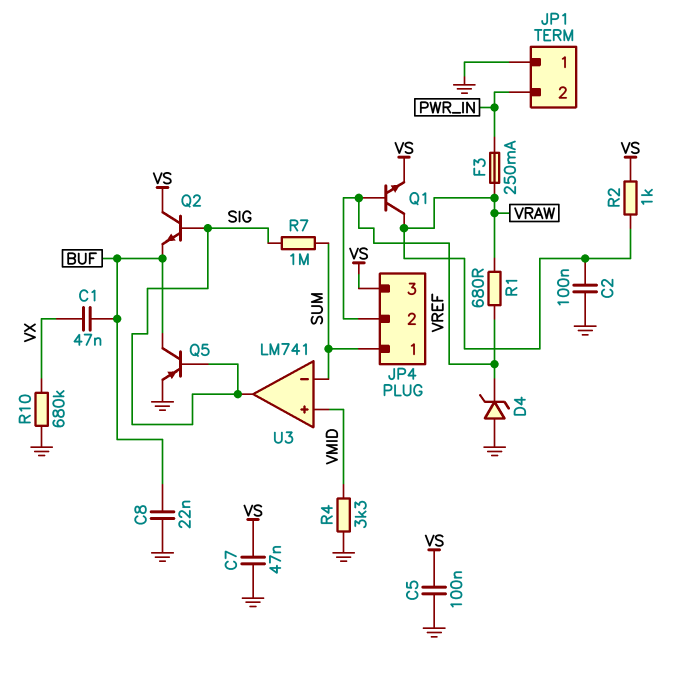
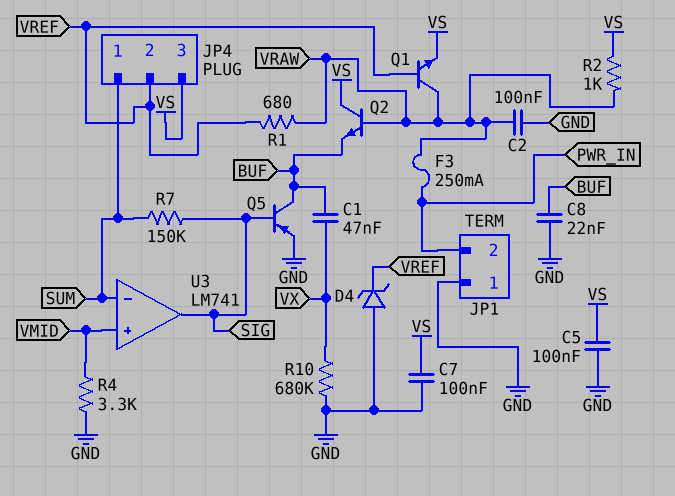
C7: 47nF (GND, VS) -> 100nF (GND, VS)
Q2: NPN (B SIG, C VS, E BUF) -> NPN (B VRAW, C VS, E BUF)
R7: 1M (SIG, SUM) -> 150k (SIG, SUM)

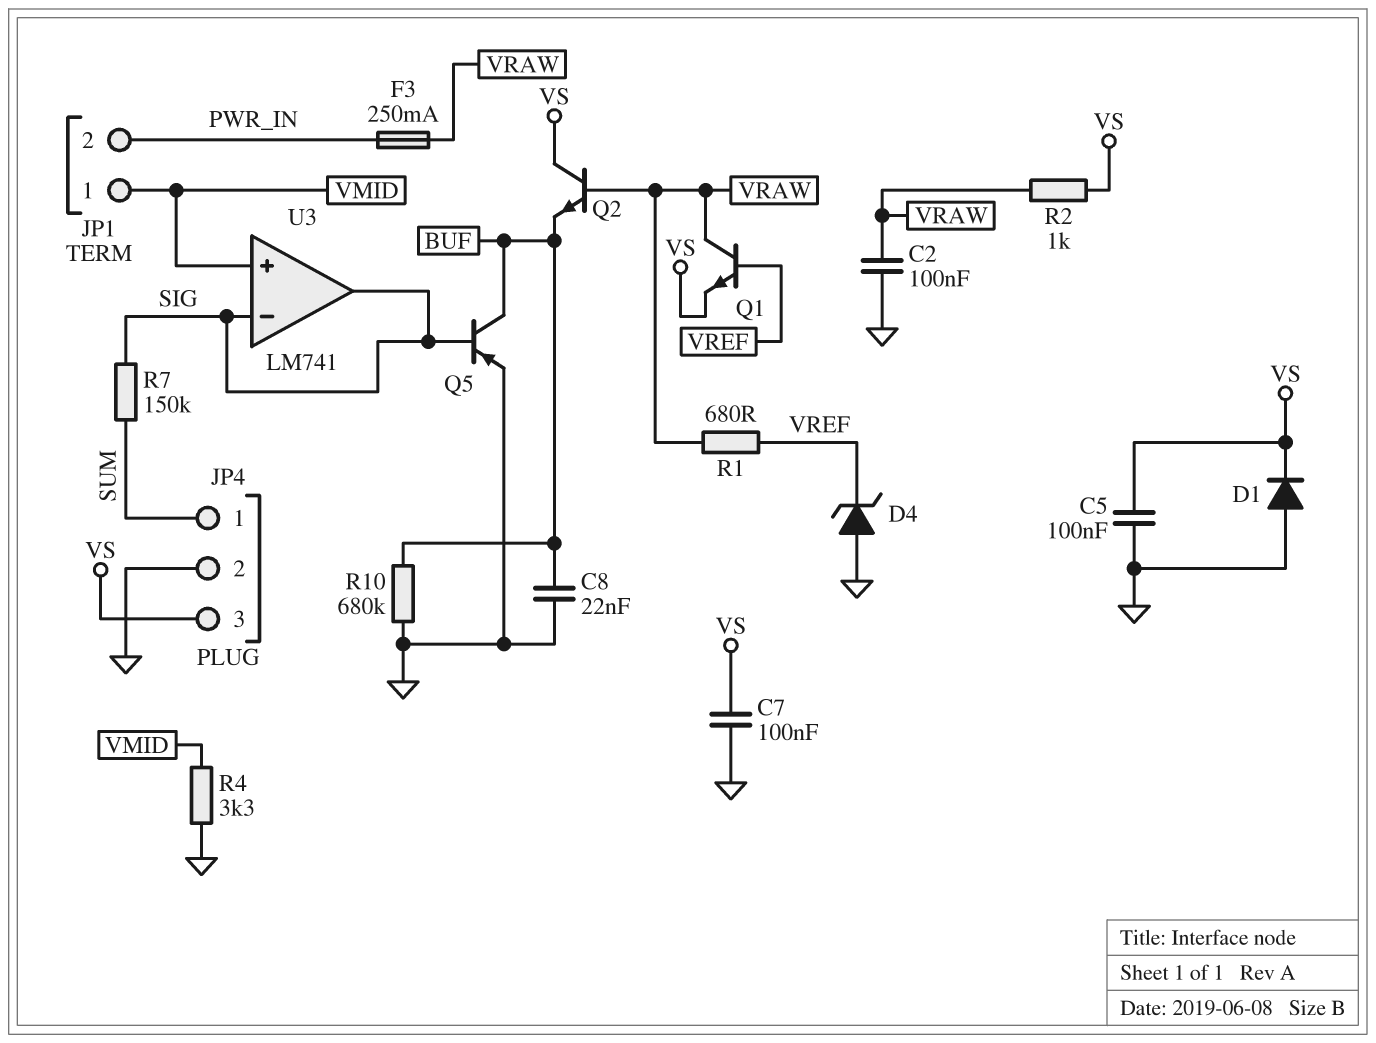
C1: 47nF (BUF, VX) -> none
D1: none -> diode (A GND, K VS)
JP1 pin 1: GND -> VMID
JP4 pin 2: VREF -> GND
R10: 680k (GND, VX) -> 680k (BUF, GND)
U3 pin in-: SUM -> SIG

